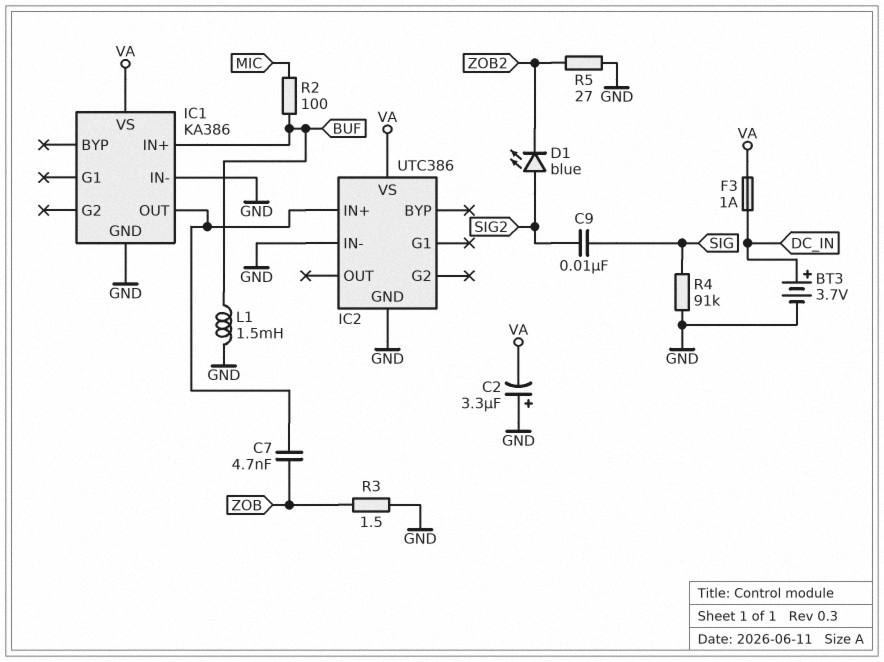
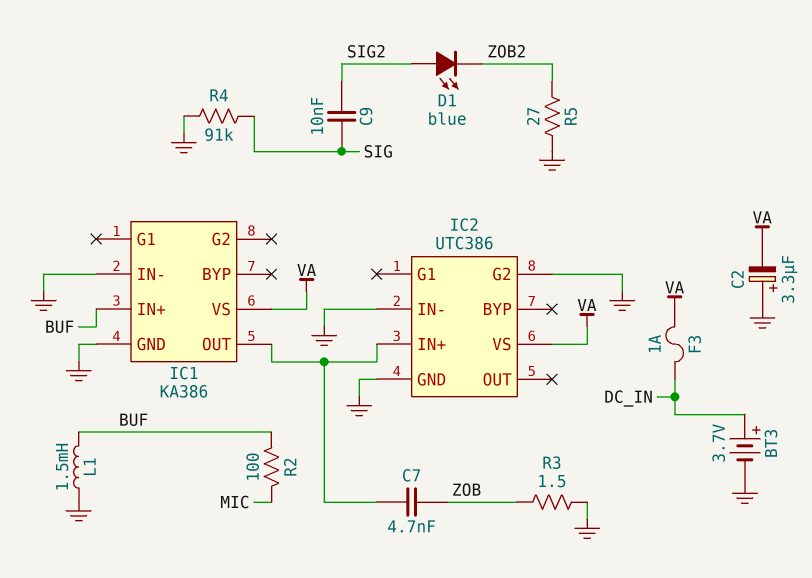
IC2 pin G2: none -> GND

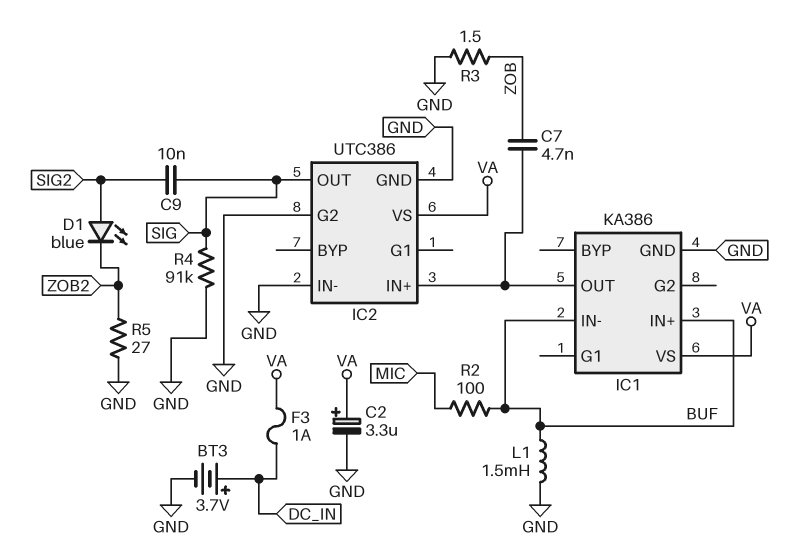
C2: 3.3uF (plus GND, minus VA) -> 3.3uF (plus VA, minus GND)
IC1 pin IN-: GND -> BUF
IC2 pin OUT: none -> SIG

